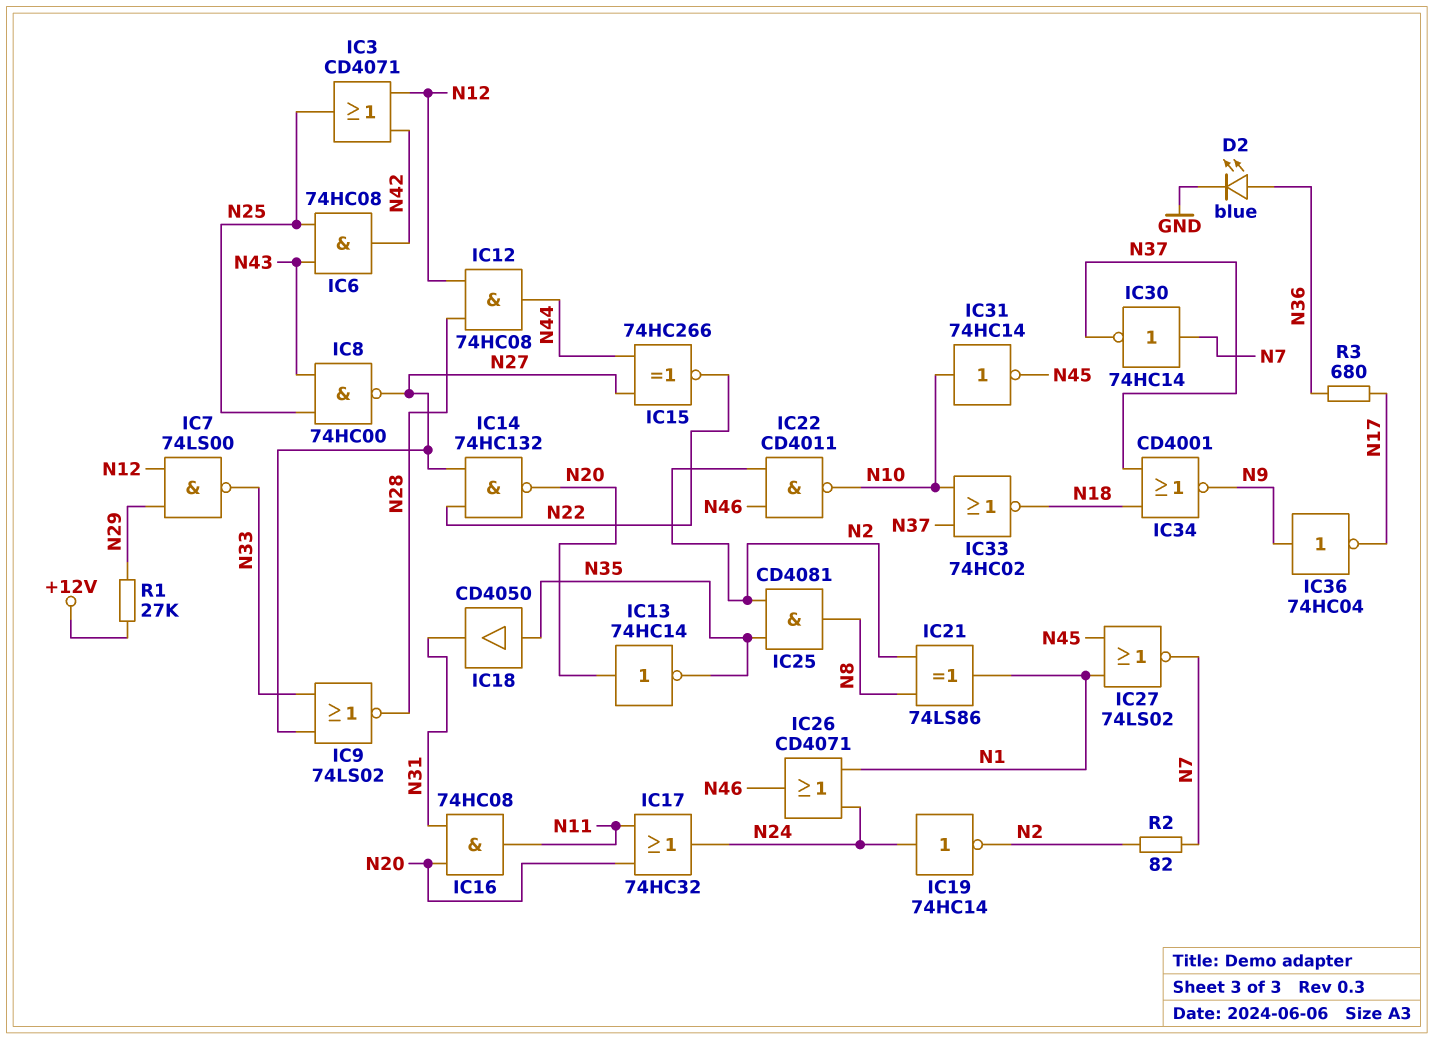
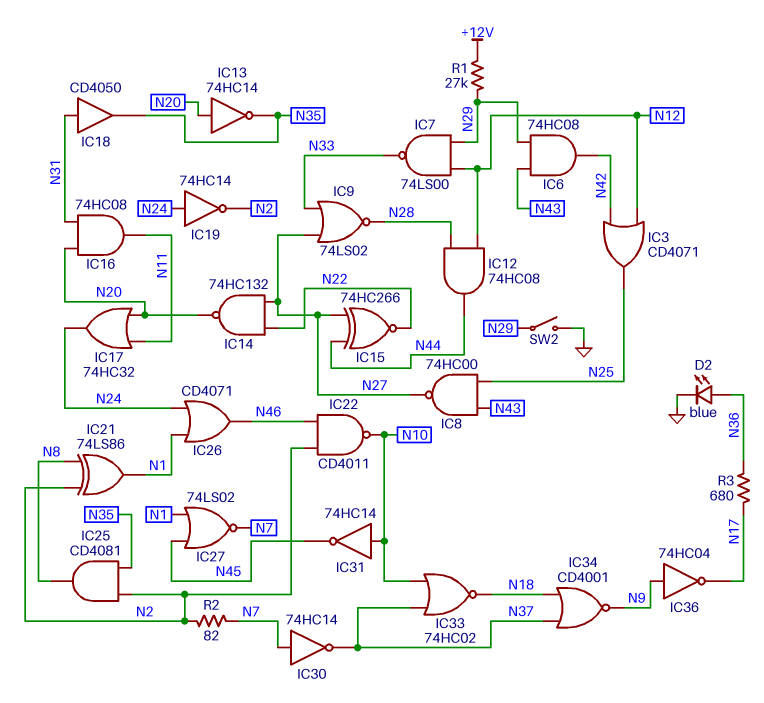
IC6: AND 74HC08 (in N25, in N43, out N42) -> AND 74HC08 (in N29, in N43, out N42)
IC18: buffer CD4050 (in N35, out N31) -> buffer CD4050 (in N31, out N35)
SW2: none -> switch (GND, N29)

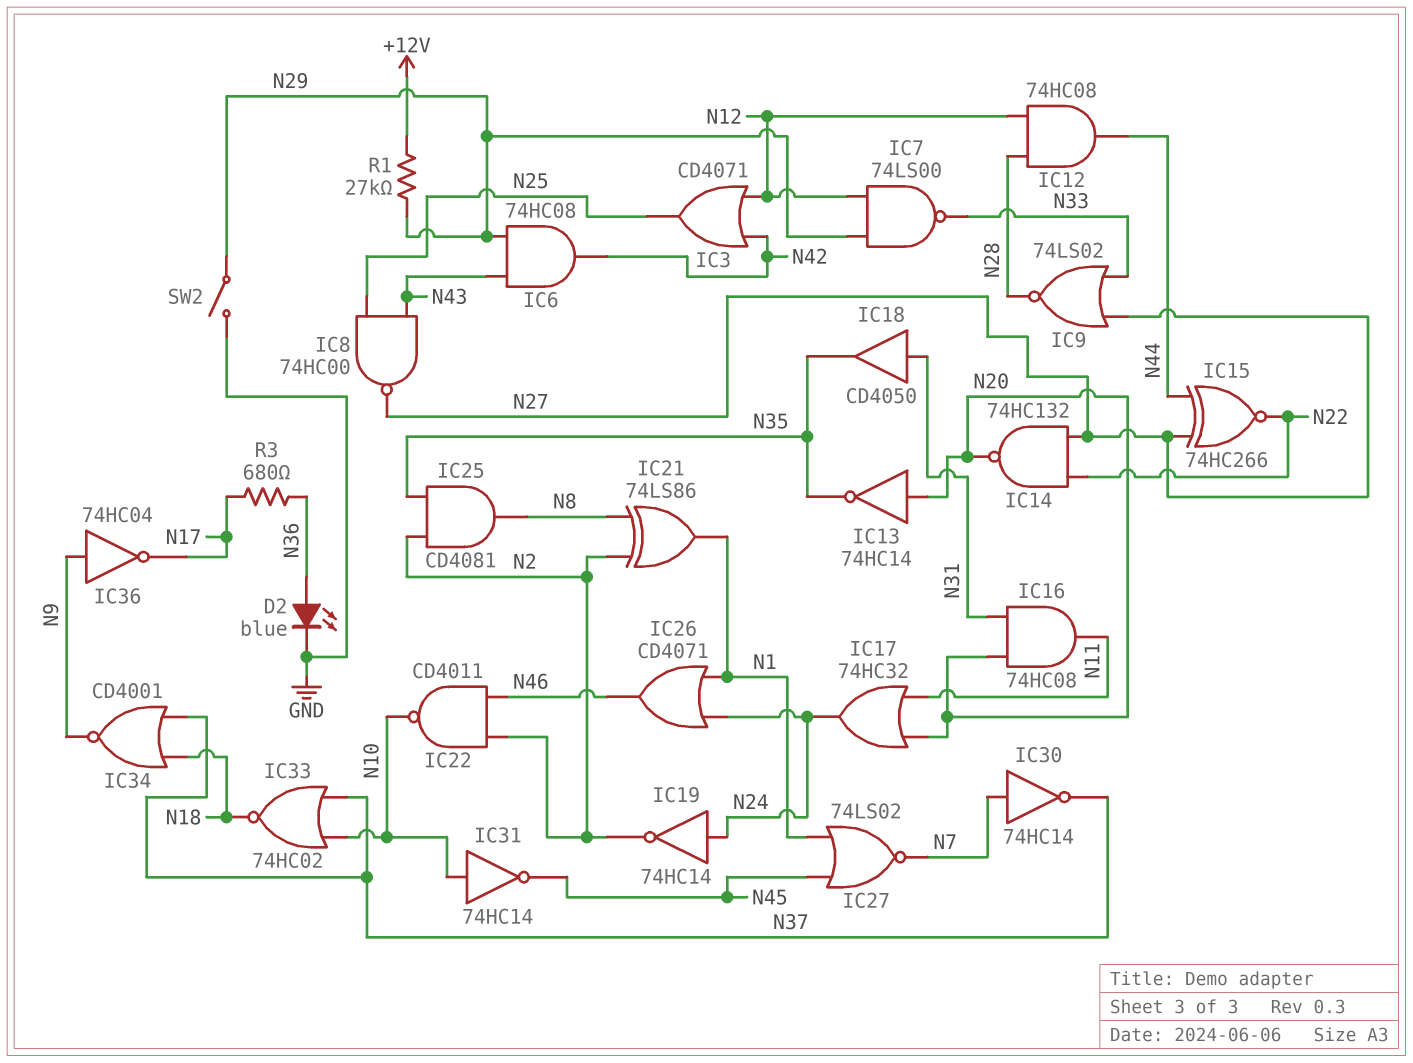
R2: 82 (N2, N7) -> none

